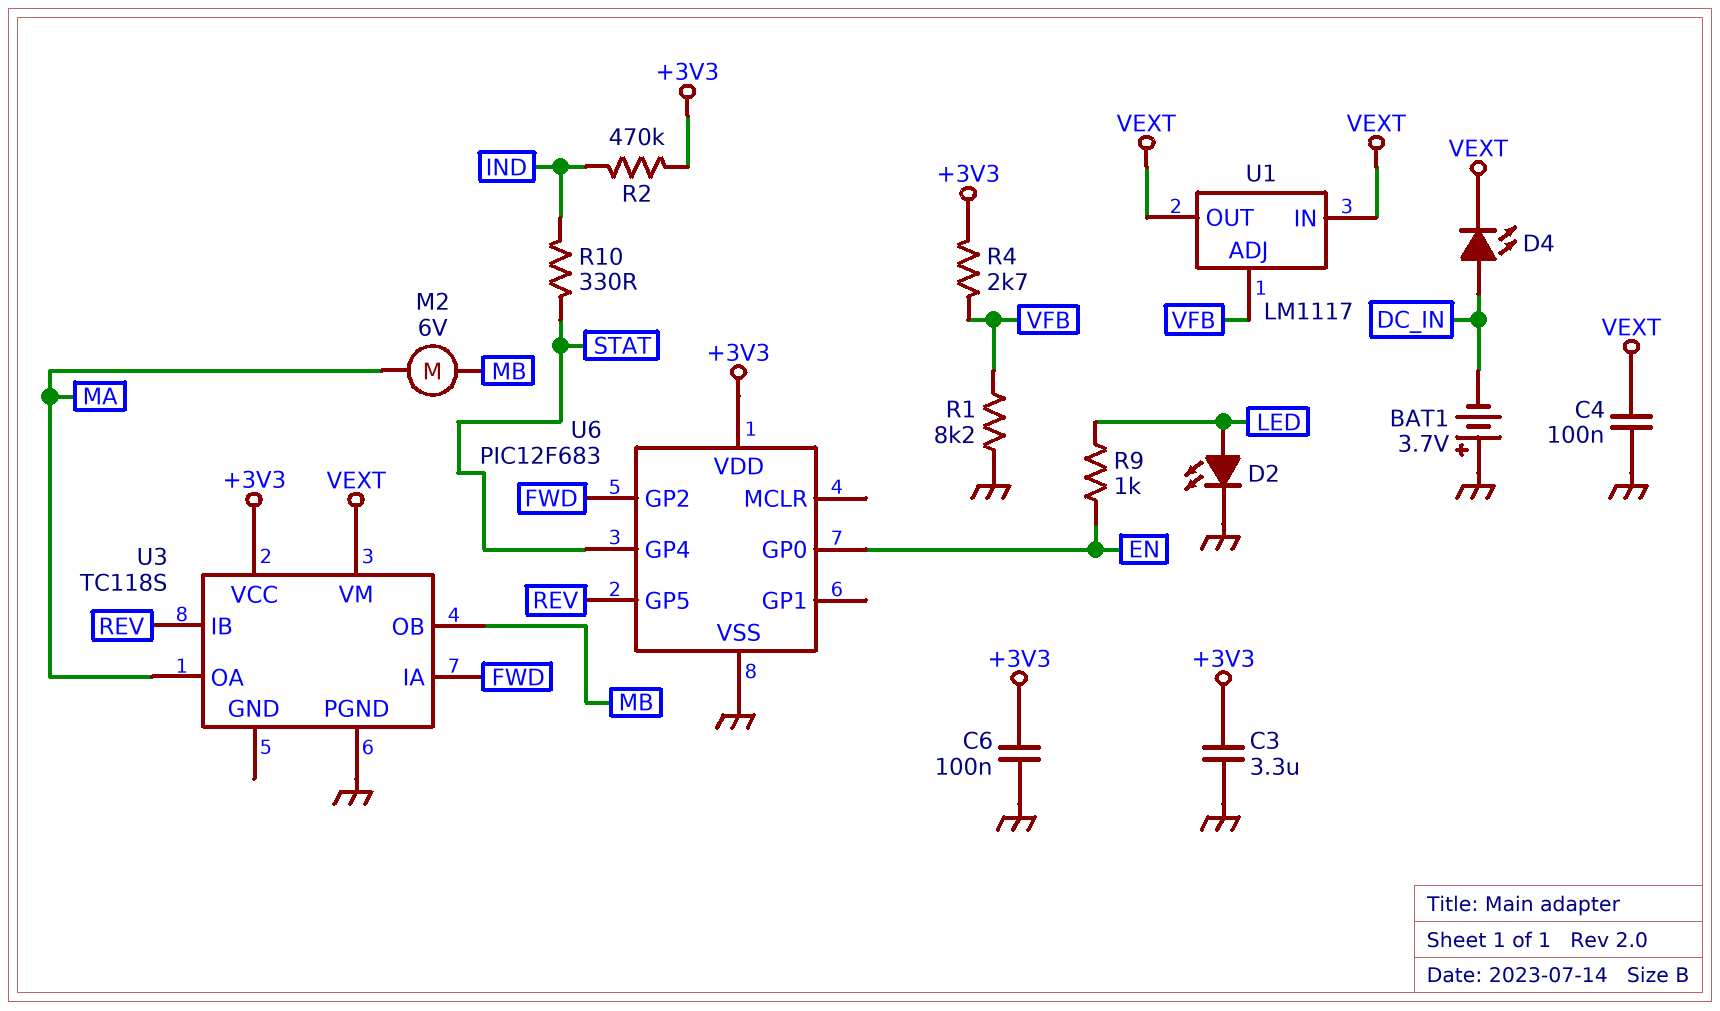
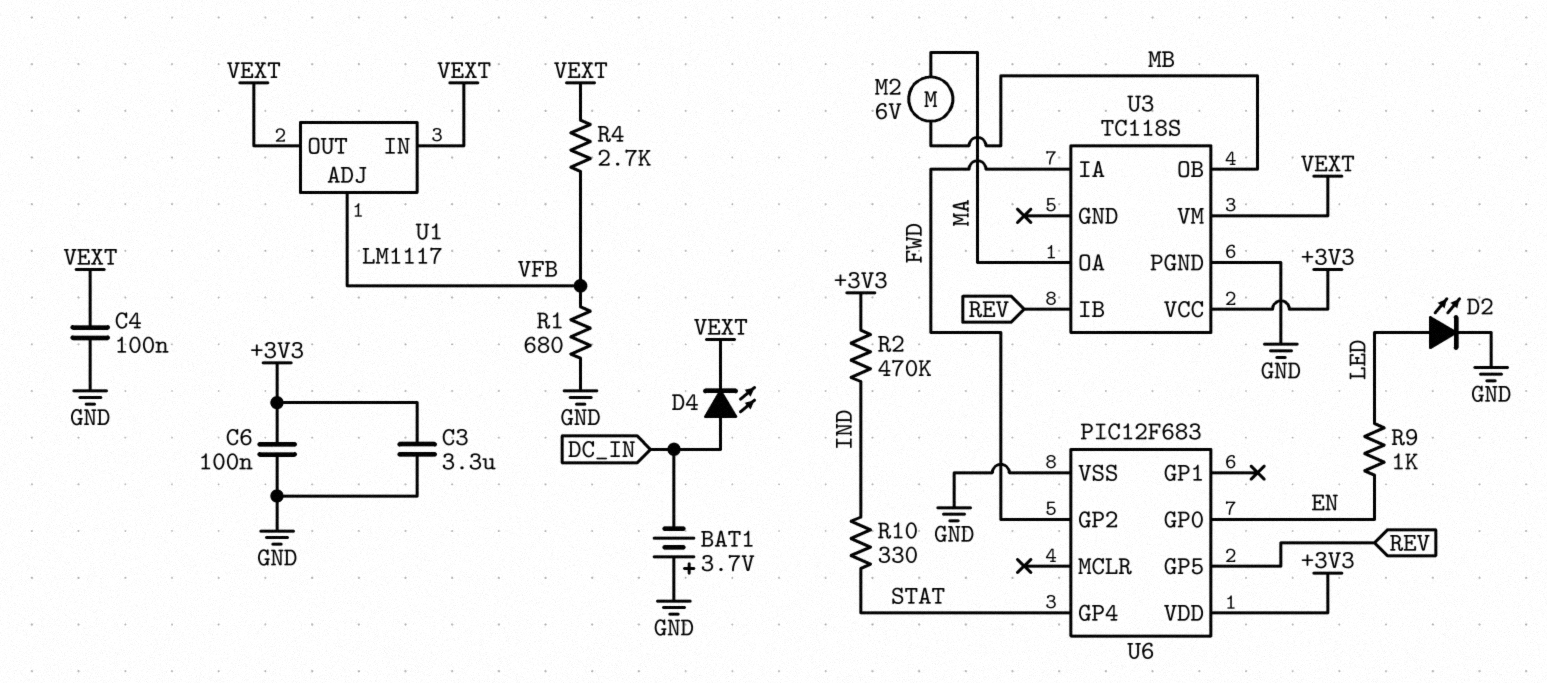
R1: 8.2k (GND, VFB) -> 680 (GND, VFB)
R4: 2.7k (+3V3, VFB) -> 2.7k (VEXT, VFB)

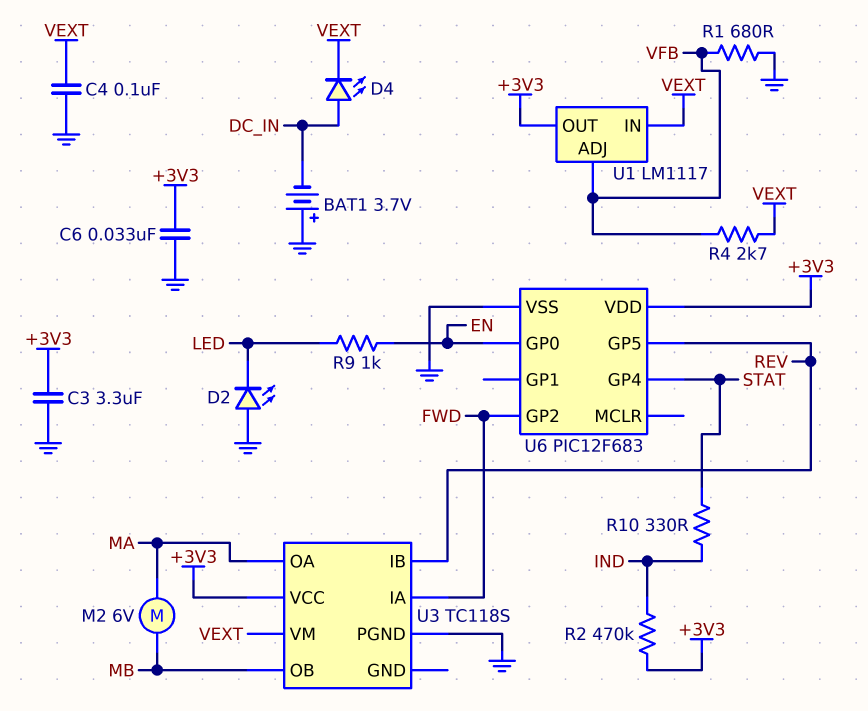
C6: 100nF (+3V3, GND) -> 33nF (+3V3, GND)
D2: LED (A LED, K GND) -> LED (A GND, K LED)
U1 pin OUT: VEXT -> +3V3

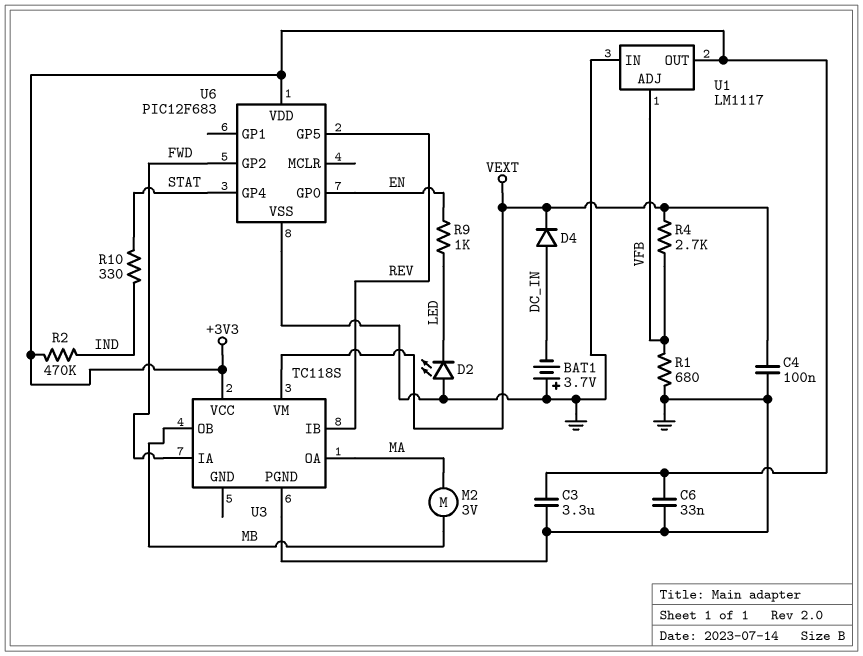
D4: LED (A DC_IN, K VEXT) -> diode (A DC_IN, K VEXT)
M2: motor 6V (MA, MB) -> motor 3V (MA, MB)
U1 pin IN: VEXT -> GND

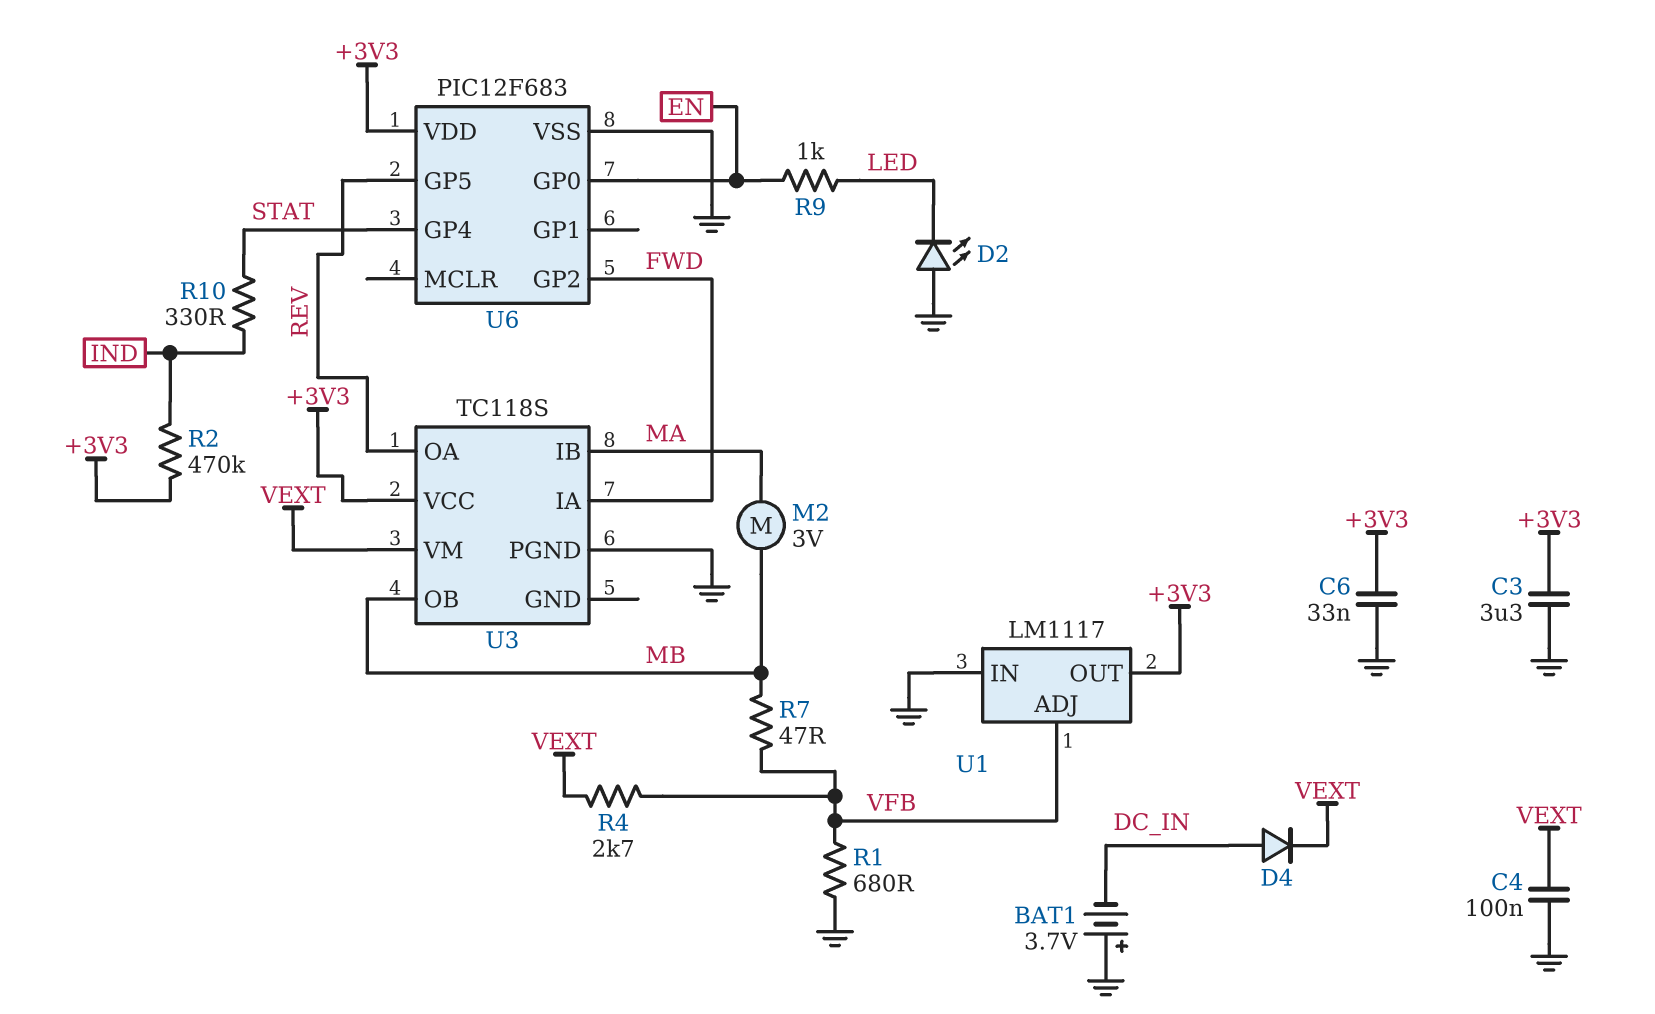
R7: none -> 47 (MB, VFB)
U3 pin IB: REV -> MA
U3 pin OA: MA -> REV

